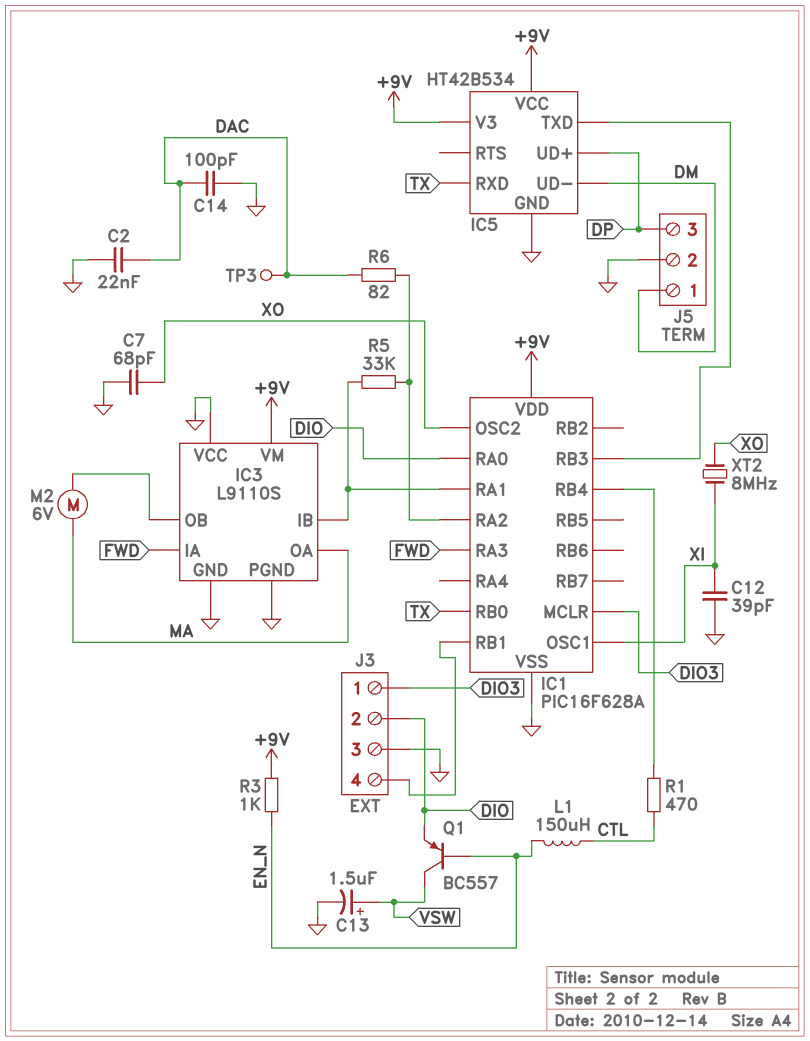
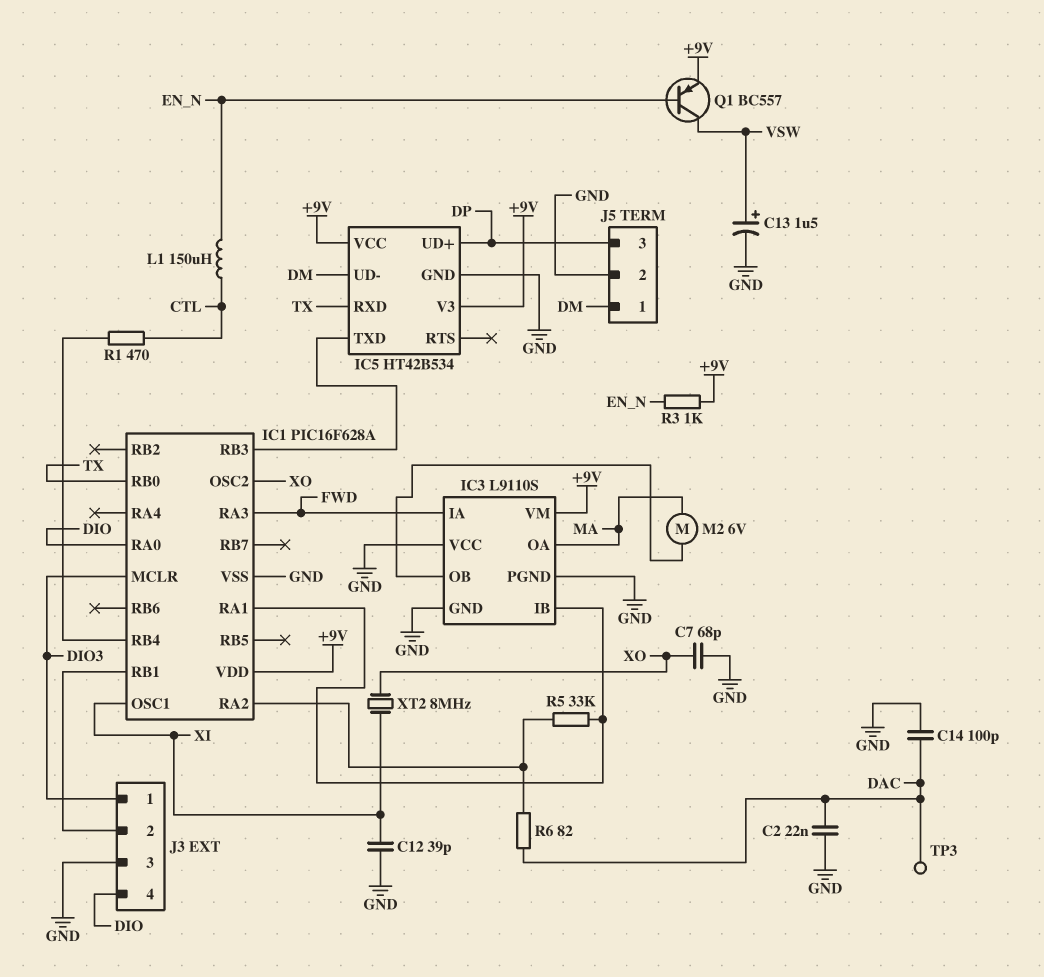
J3 pin 2: DIO -> IC1/RB1
J3 pin 4: IC1/RB1 -> DIO
Q1: PNP BC557 (B EN_N, C VSW, E DIO) -> PNP BC557 (B EN_N, C VSW, E +9V)

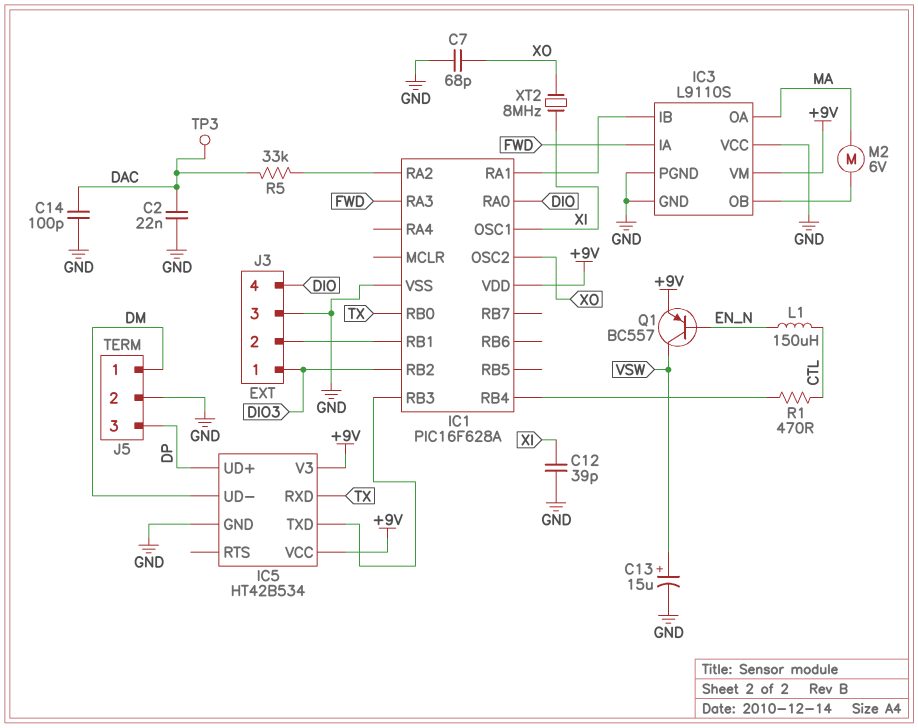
C13: 1.5uF (plus VSW, minus GND) -> 15uF (plus VSW, minus GND)
IC1 pin MCLR: DIO3 -> none
IC1 pin RB2: none -> DIO3
R3: 1k (+9V, EN_N) -> none
R5: 33k (IC1/RA1, IC1/RA2) -> 33k (DAC, IC1/RA2)
R6: 82 (DAC, IC1/RA2) -> none

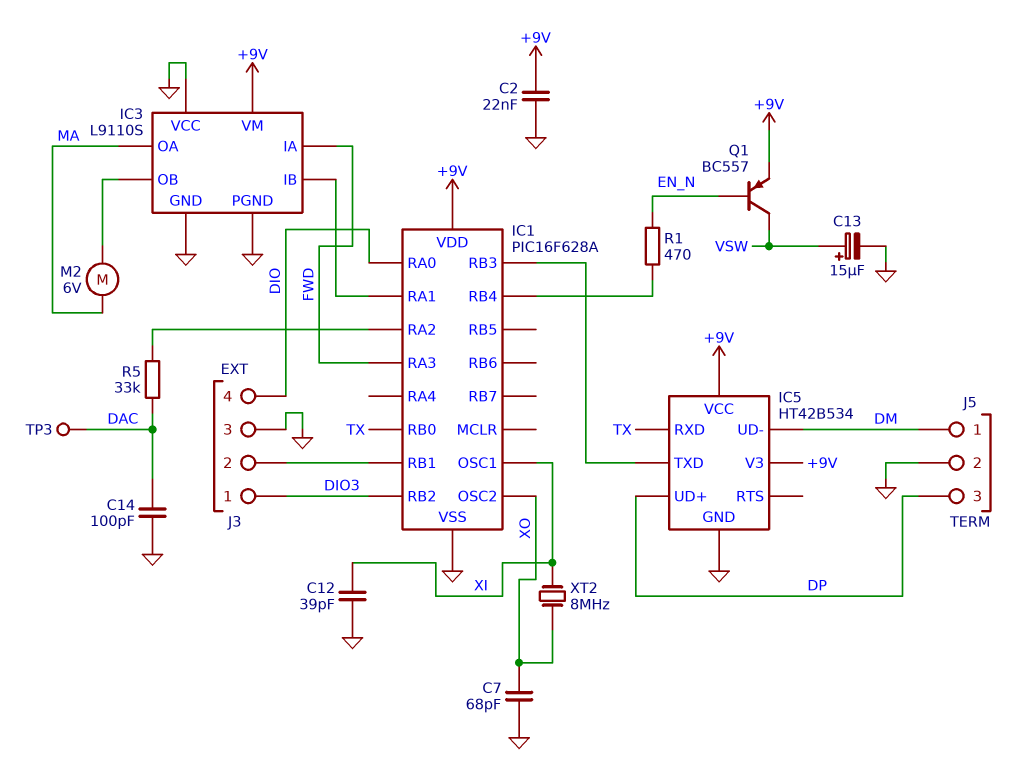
C2: 22nF (DAC, GND) -> 22nF (+9V, GND)
L1: 150uH (CTL, EN_N) -> none
R1: 470 (CTL, IC1/RB4) -> 470 (EN_N, IC1/RB4)

